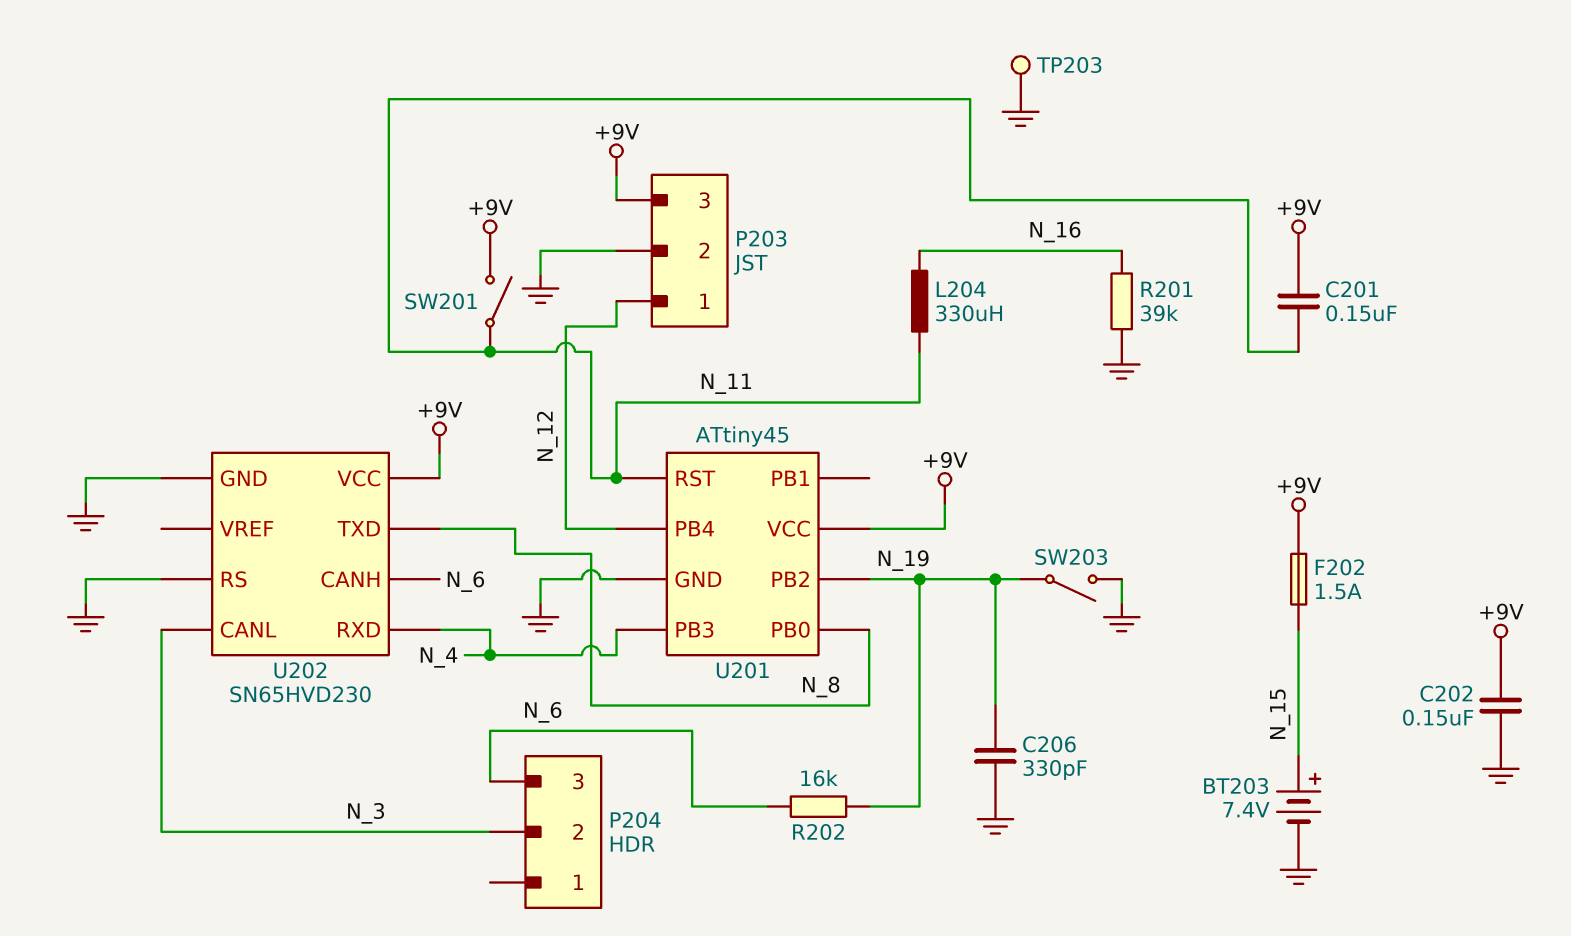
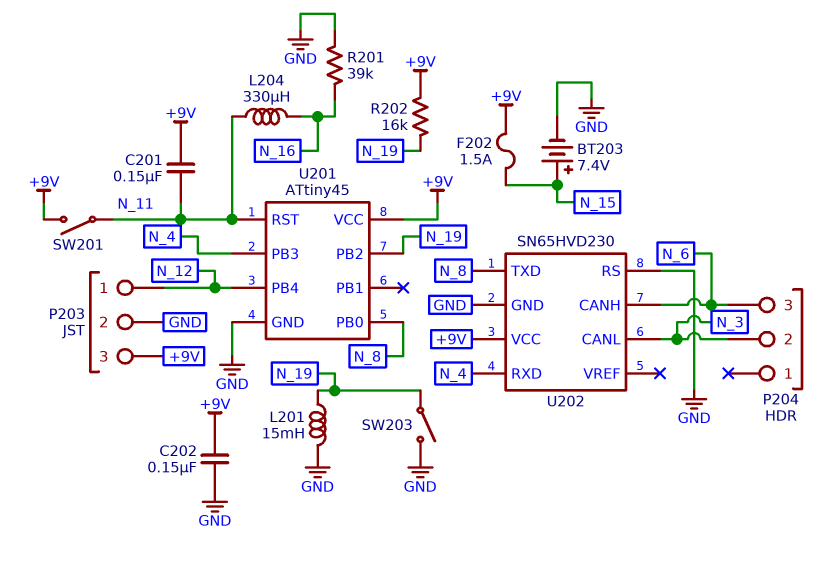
C206: 330pF (GND, N_19) -> none
L201: none -> 15mH (GND, N_19)
R202: 16k (N_6, N_19) -> 16k (+9V, N_19)
TP203: test point (GND) -> none

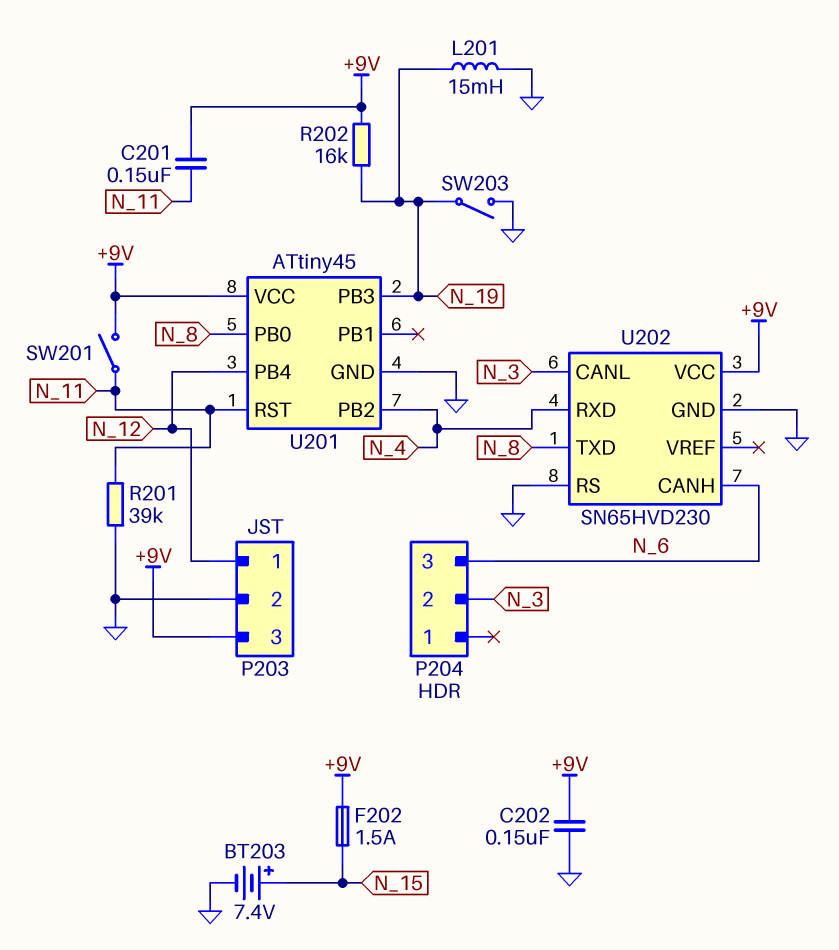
L204: 330uH (N_11, N_16) -> none
R201: 39k (GND, N_16) -> 39k (GND, N_11)
U201 pin PB2: N_19 -> N_4
U201 pin PB3: N_4 -> N_19

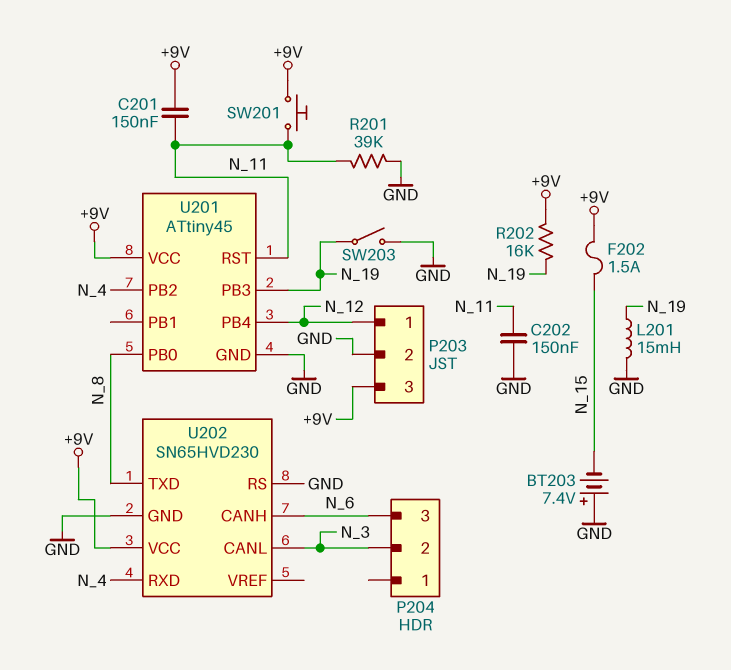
BT203: 7.4V (plus N_15, minus GND) -> 7.4V (plus GND, minus N_15)
C202: 150nF (+9V, GND) -> 150nF (GND, N_11)
SW201: switch (+9V, N_11) -> button (+9V, N_11)

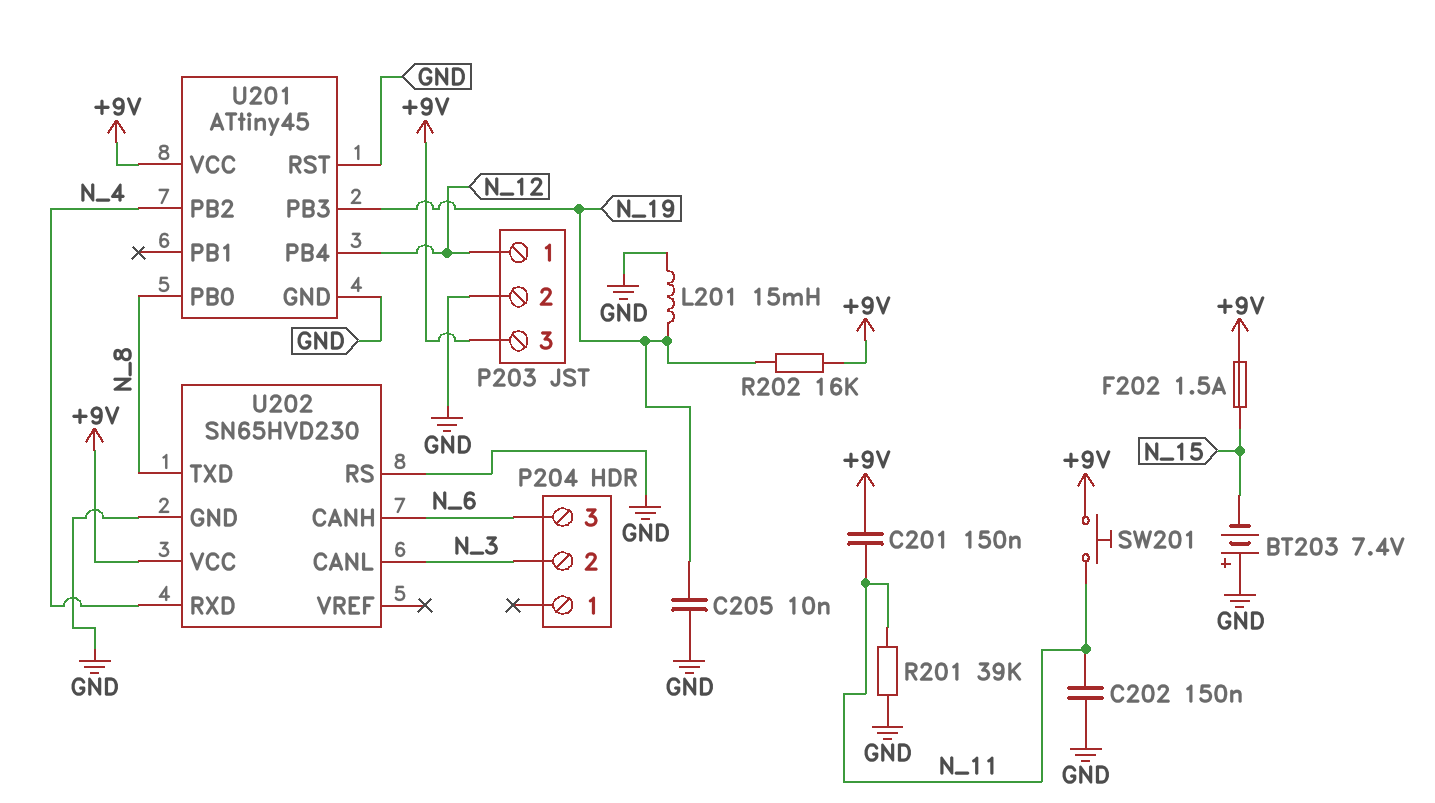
C205: none -> 10nF (GND, N_19)
SW203: switch (GND, N_19) -> none
U201 pin RST: N_11 -> GND

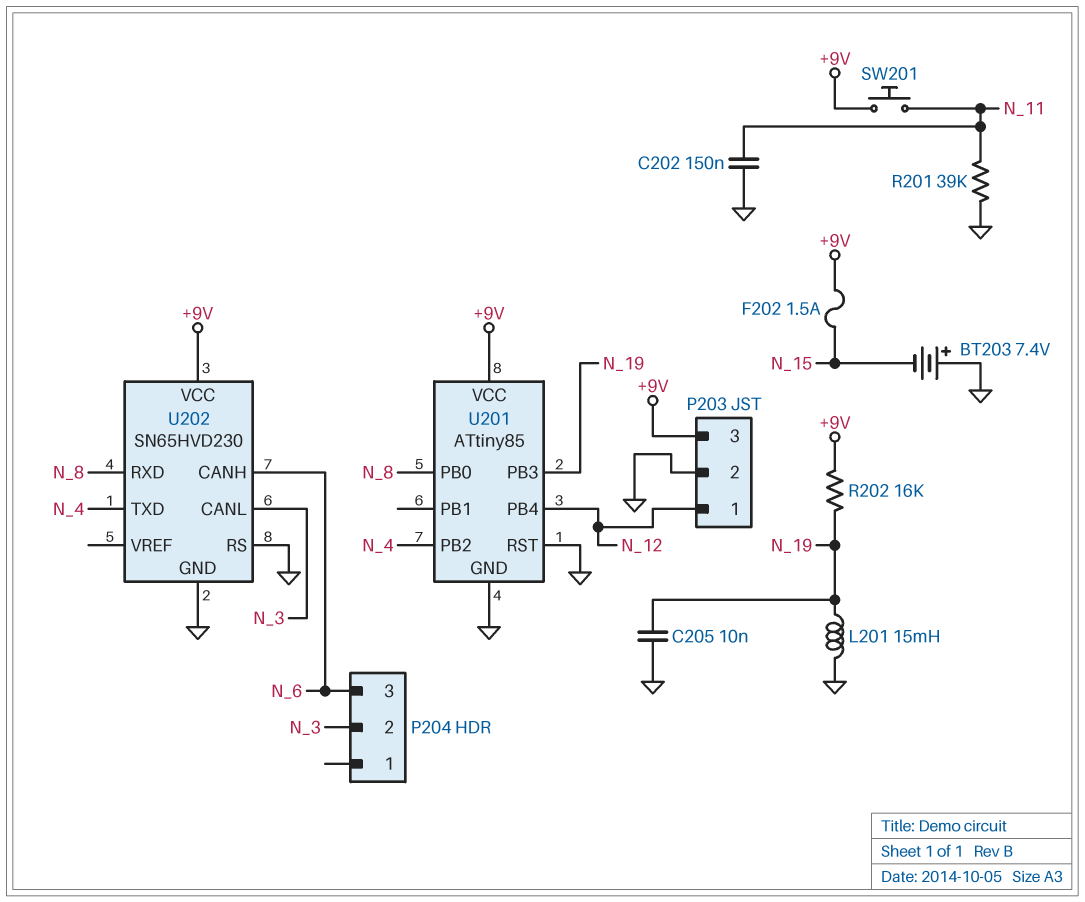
C201: 150nF (+9V, N_11) -> none
U201: ATtiny45 -> ATtiny85
U202 pin RXD: N_4 -> N_8
U202 pin TXD: N_8 -> N_4

